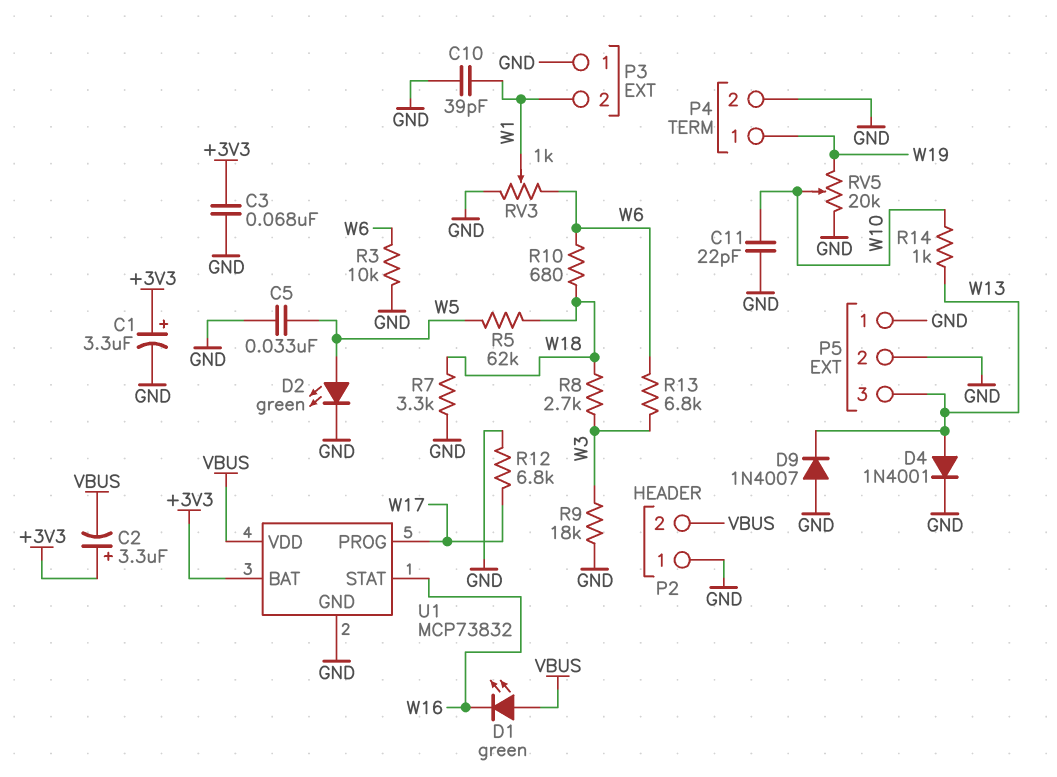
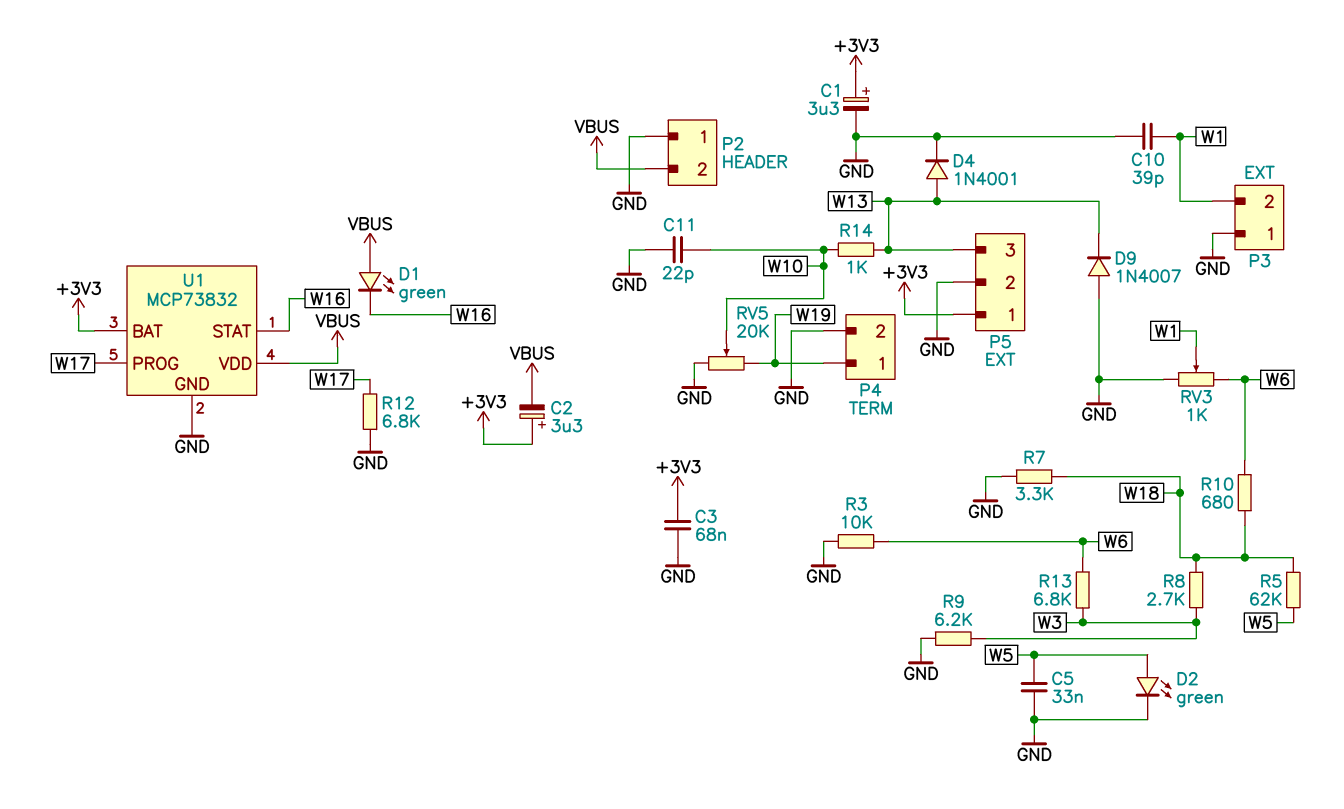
P5 pin 1: GND -> +3V3
R9: 18k (GND, W3) -> 6.2k (GND, W3)

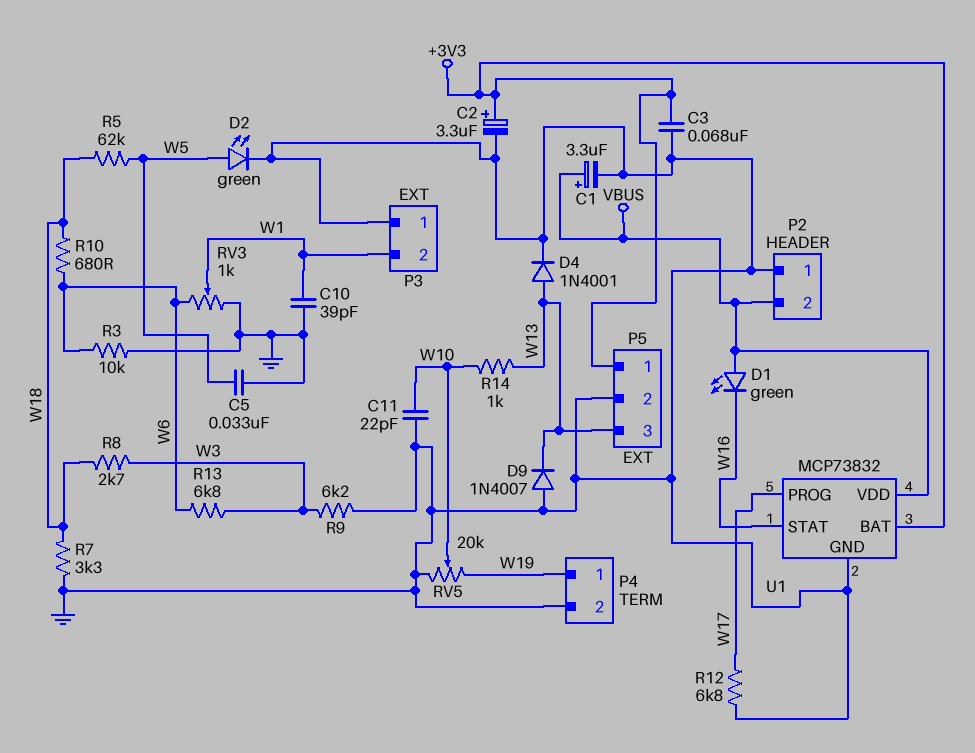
C1: 3.3uF (plus +3V3, minus GND) -> 3.3uF (plus VBUS, minus GND)
C2: 3.3uF (plus +3V3, minus VBUS) -> 3.3uF (plus +3V3, minus GND)

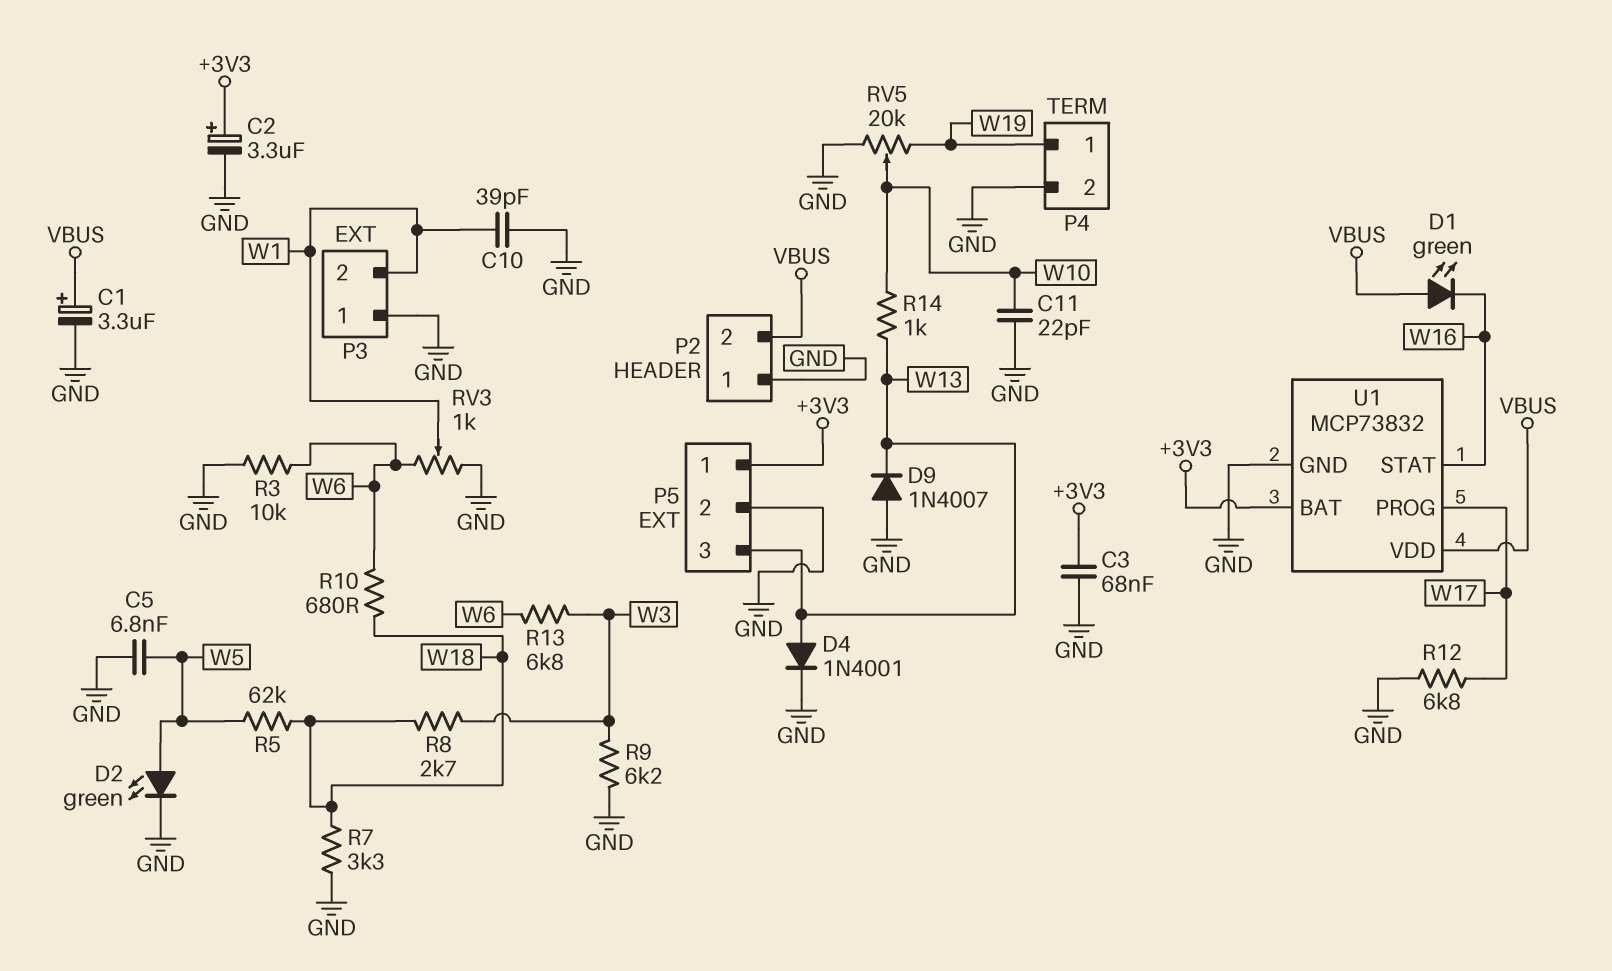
C5: 33nF (GND, W5) -> 6.8nF (GND, W5)

